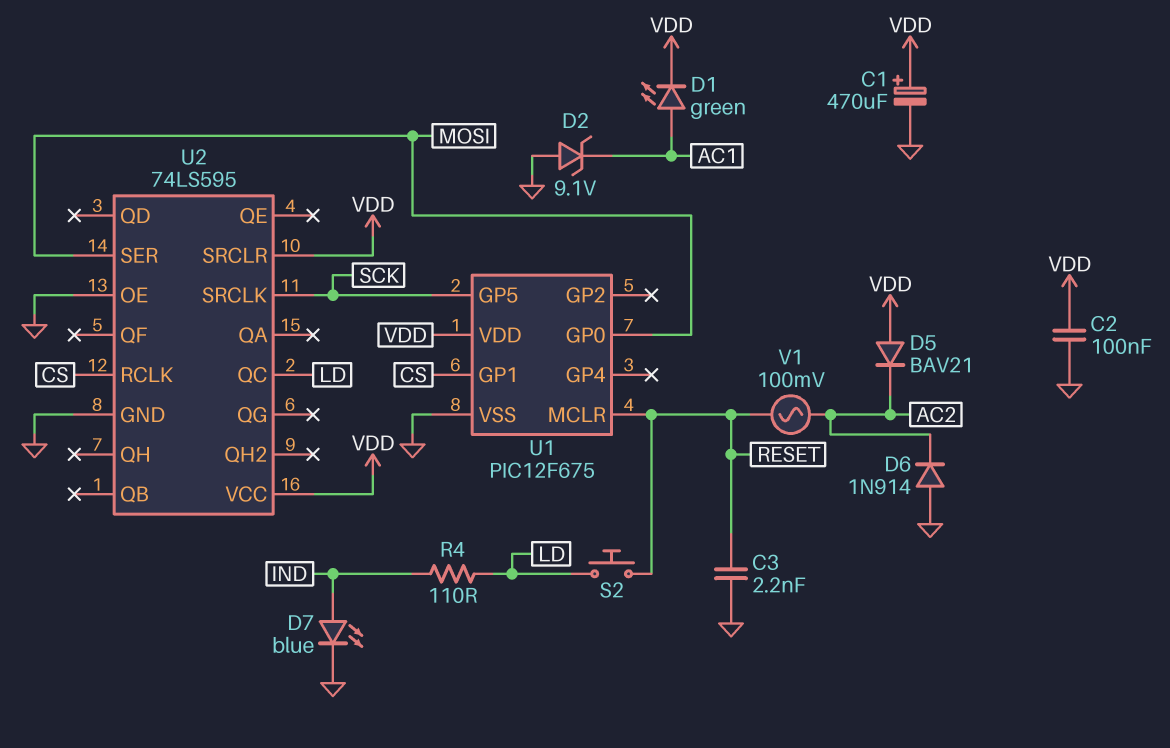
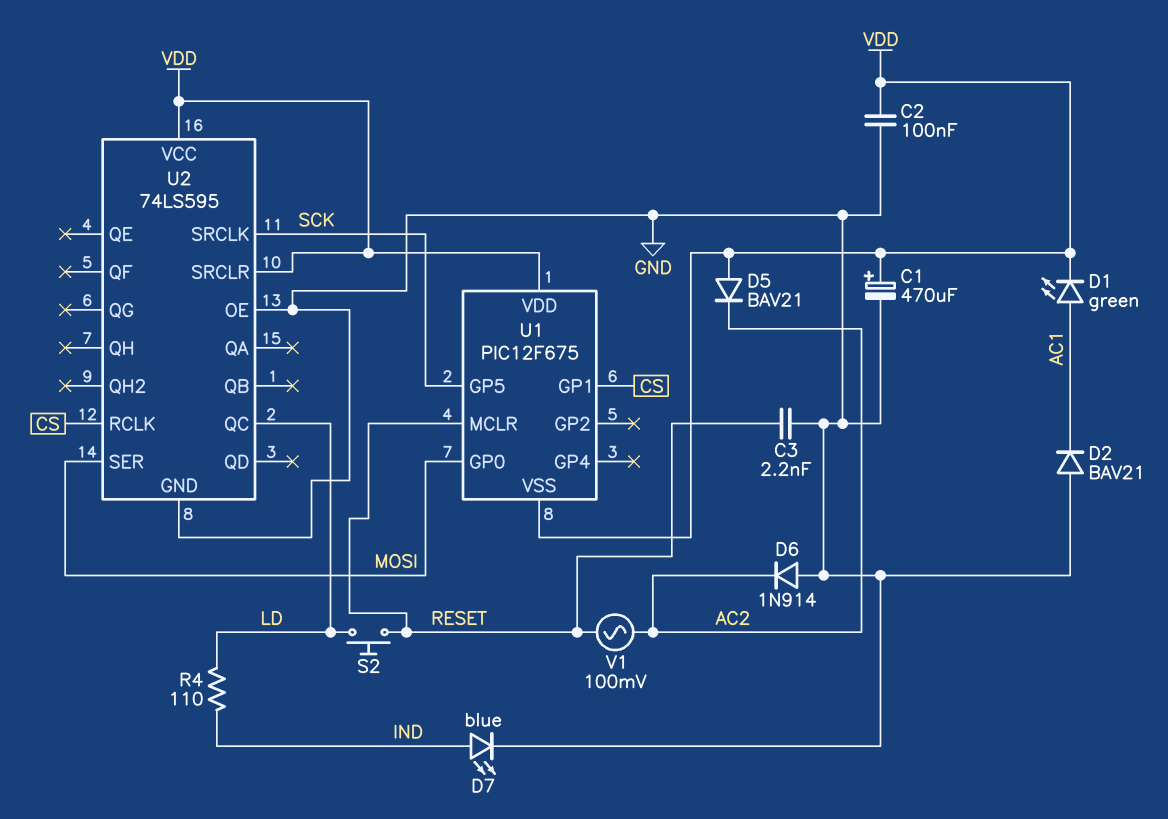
D2: zener 9.1V (A GND, K AC1) -> diode BAV21 (A GND, K AC1)
U1 pin VSS: GND -> VDD

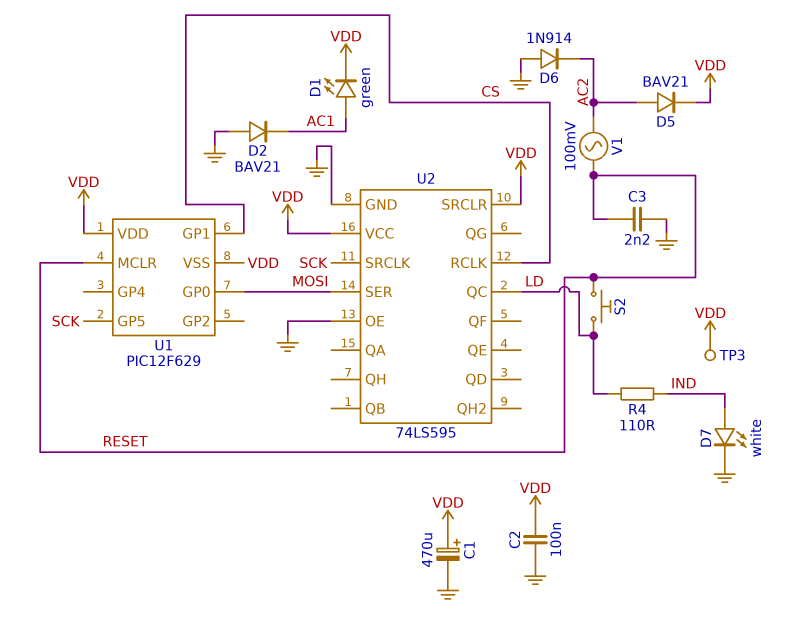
D5: diode BAV21 (A VDD, K AC2) -> diode BAV21 (A AC2, K VDD)
D7: LED blue (A IND, K GND) -> LED white (A IND, K GND)
TP3: none -> test point (VDD)
U1: PIC12F675 -> PIC12F629

